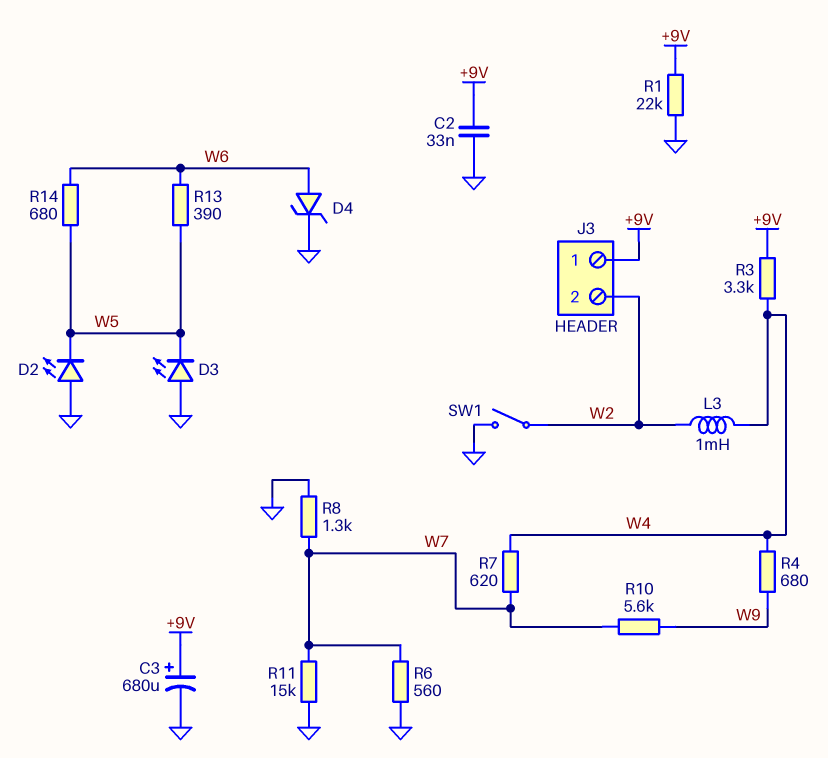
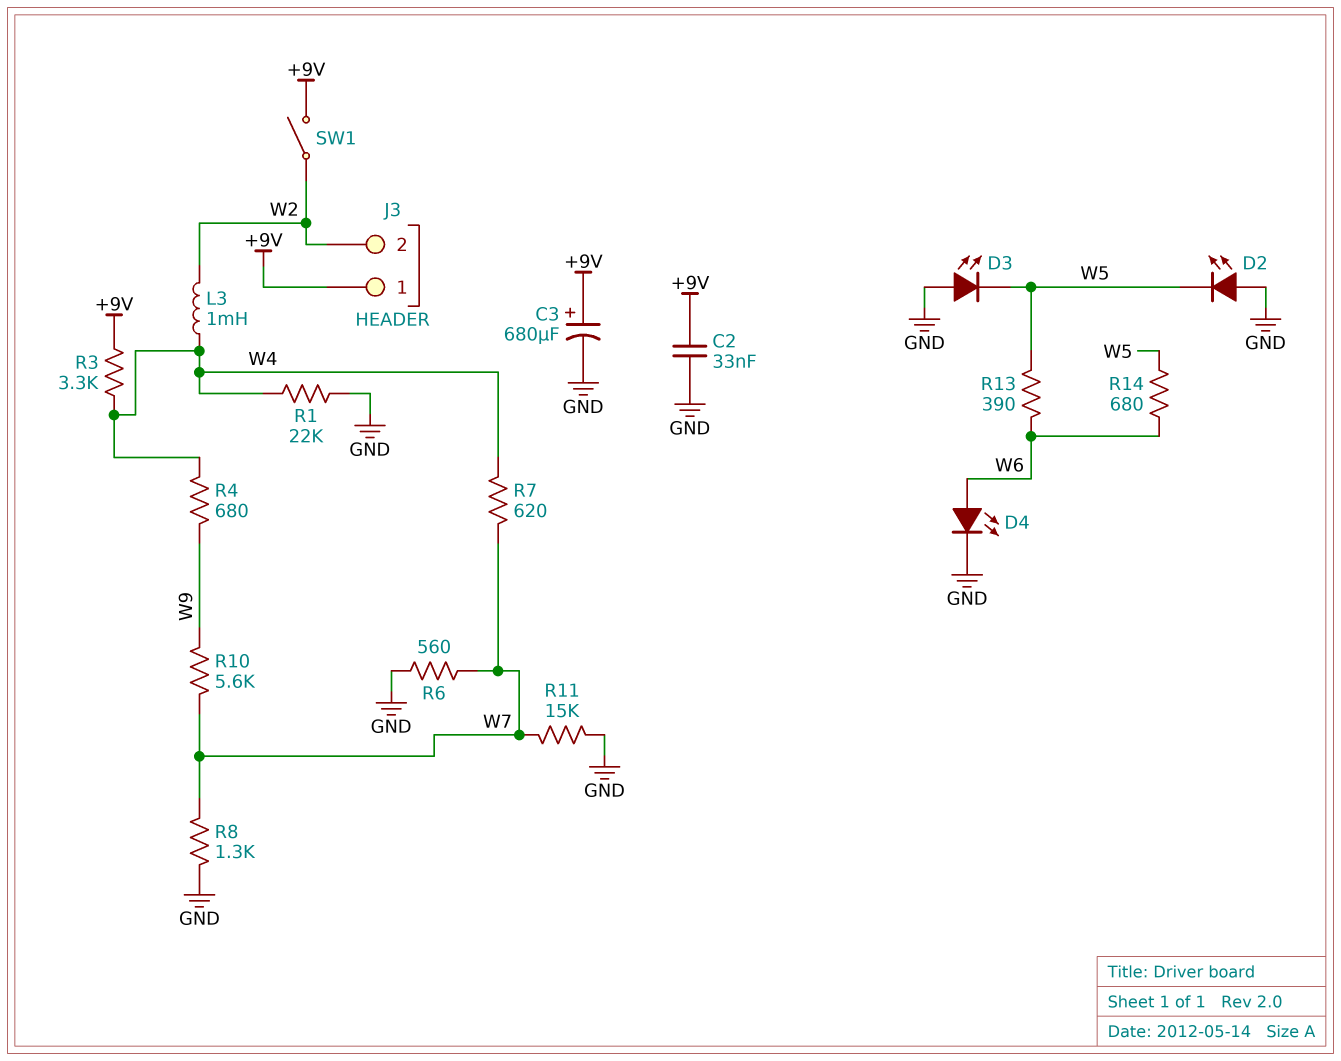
D4: zener (A W6, K GND) -> LED (A W6, K GND)
R1: 22k (+9V, GND) -> 22k (GND, W4)
SW1: switch (GND, W2) -> switch (+9V, W2)

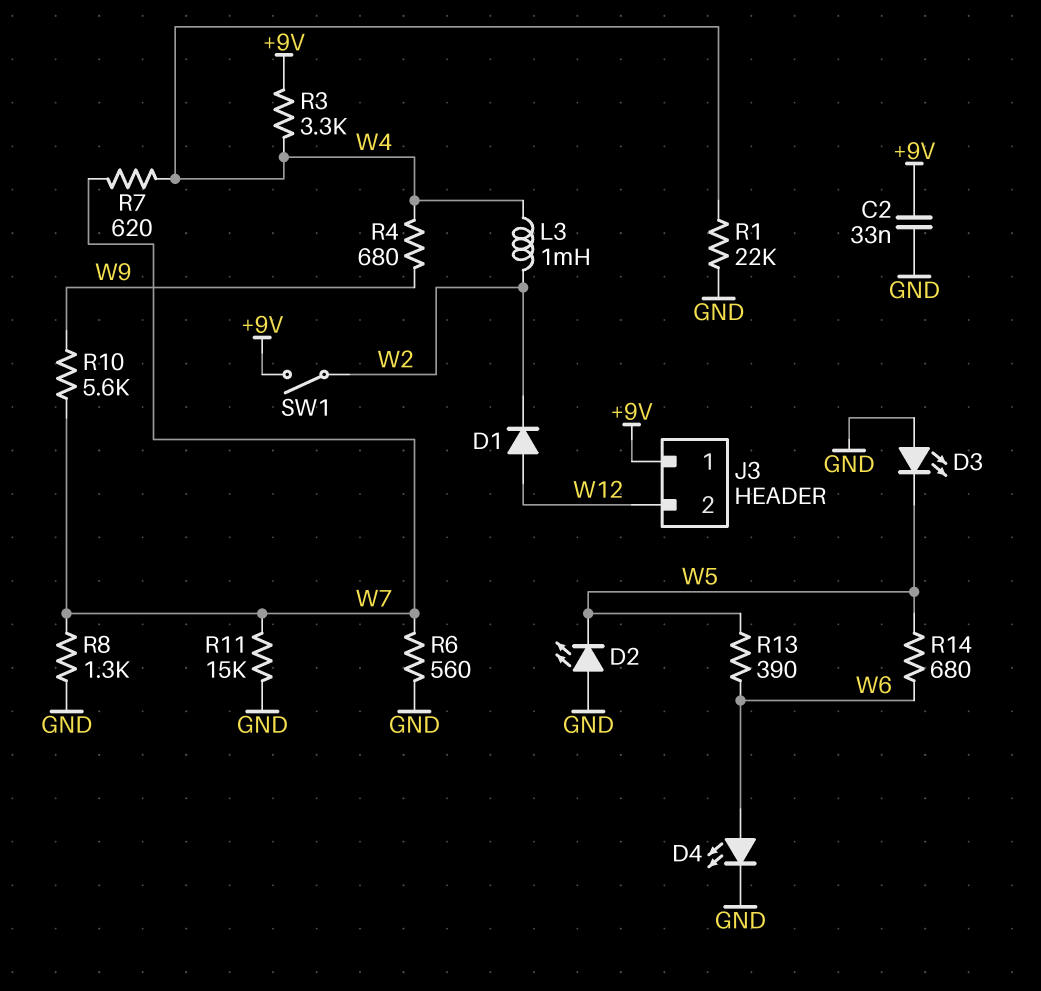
C3: 680uF (plus +9V, minus GND) -> none
D1: none -> diode (A W12, K W2)
J3 pin 2: W2 -> W12

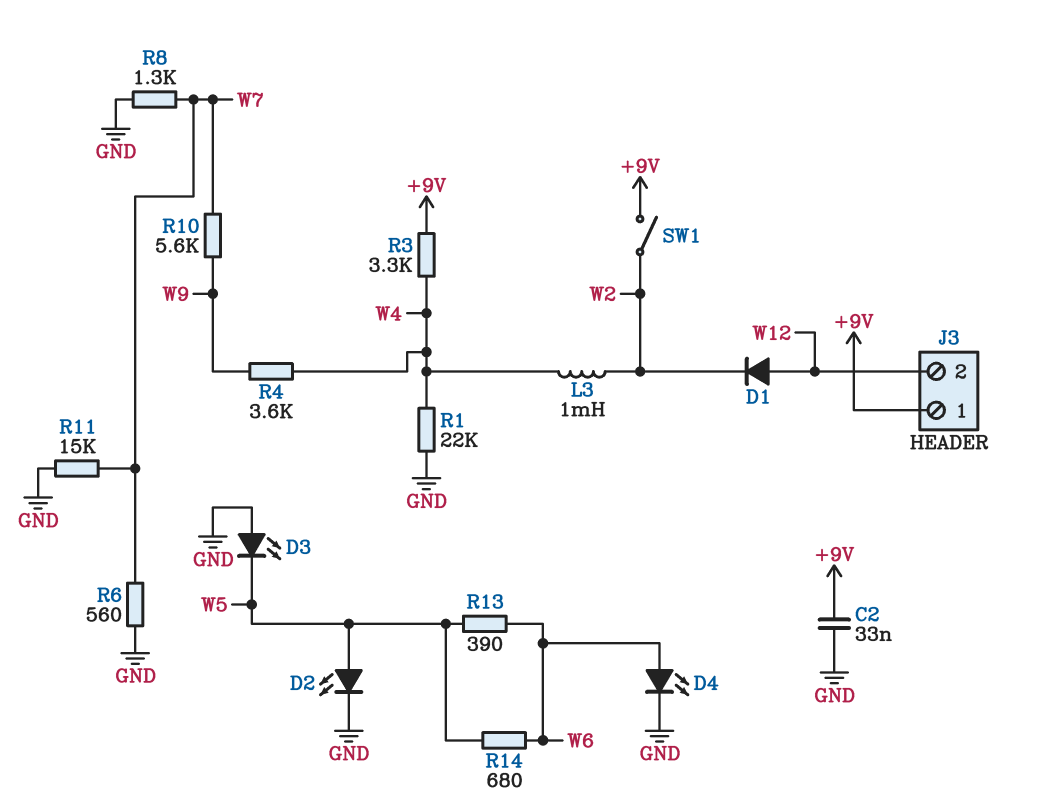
D2: LED (A GND, K W5) -> LED (A W5, K GND)
R4: 680 (W4, W9) -> 3.6k (W4, W9)
R7: 620 (W4, W7) -> none

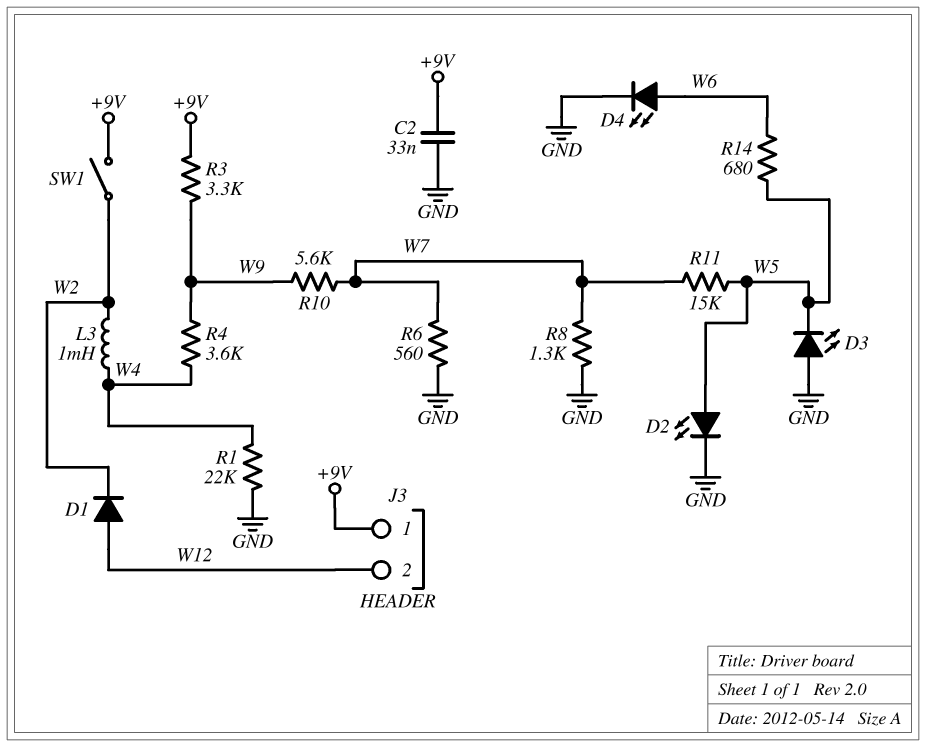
R3: 3.3k (+9V, W4) -> 3.3k (+9V, W9)
R11: 15k (GND, W7) -> 15k (W5, W7)
R13: 390 (W5, W6) -> none

